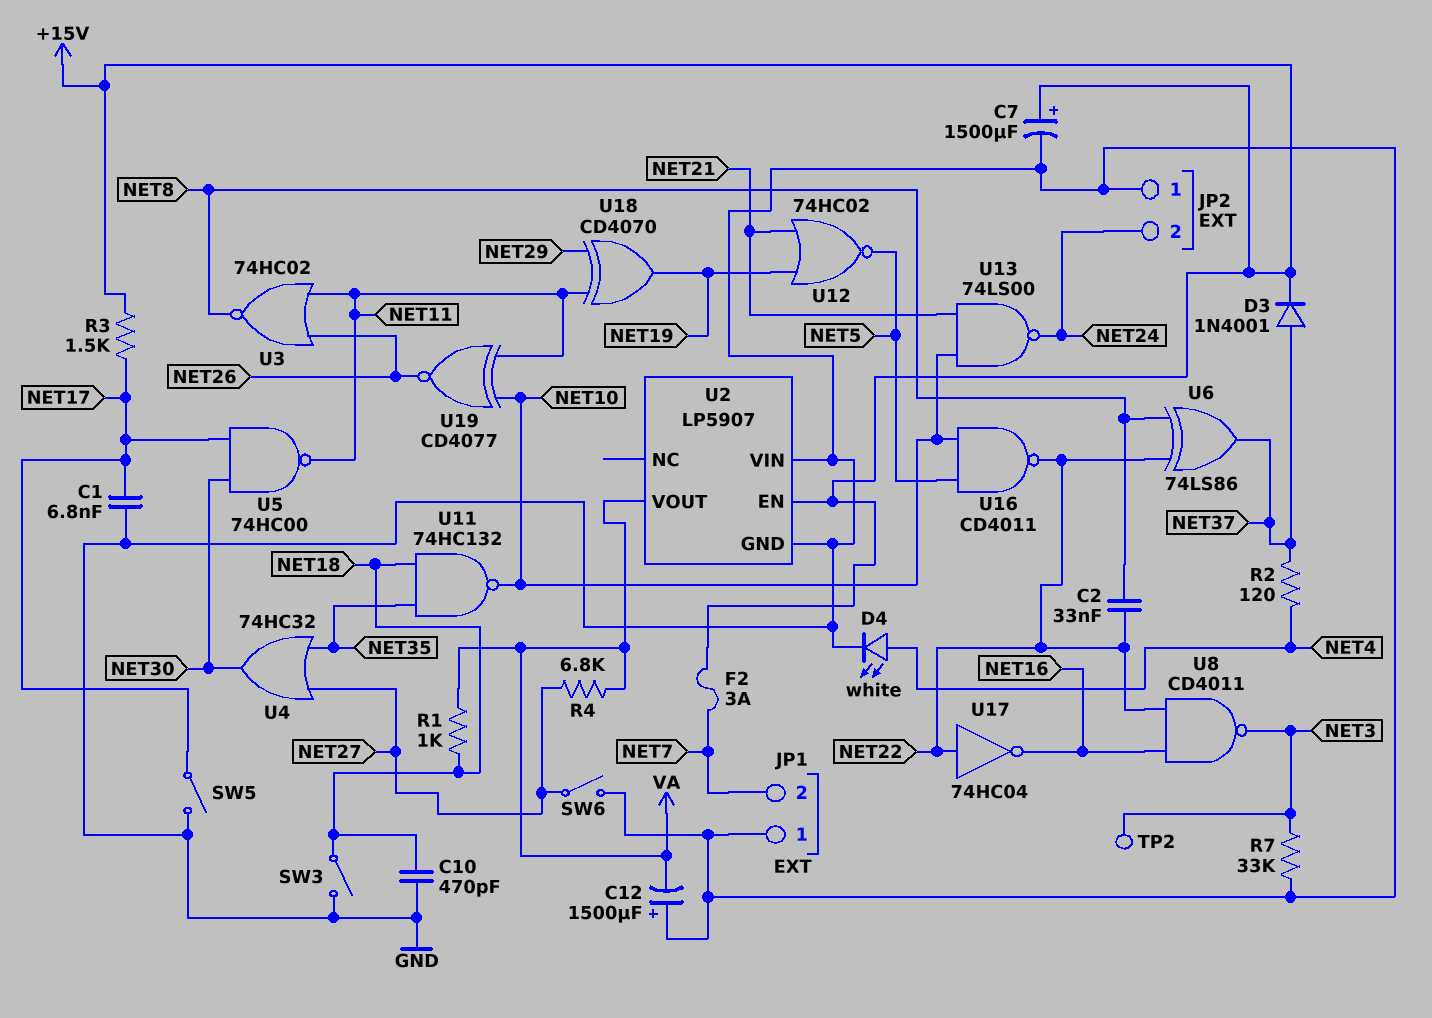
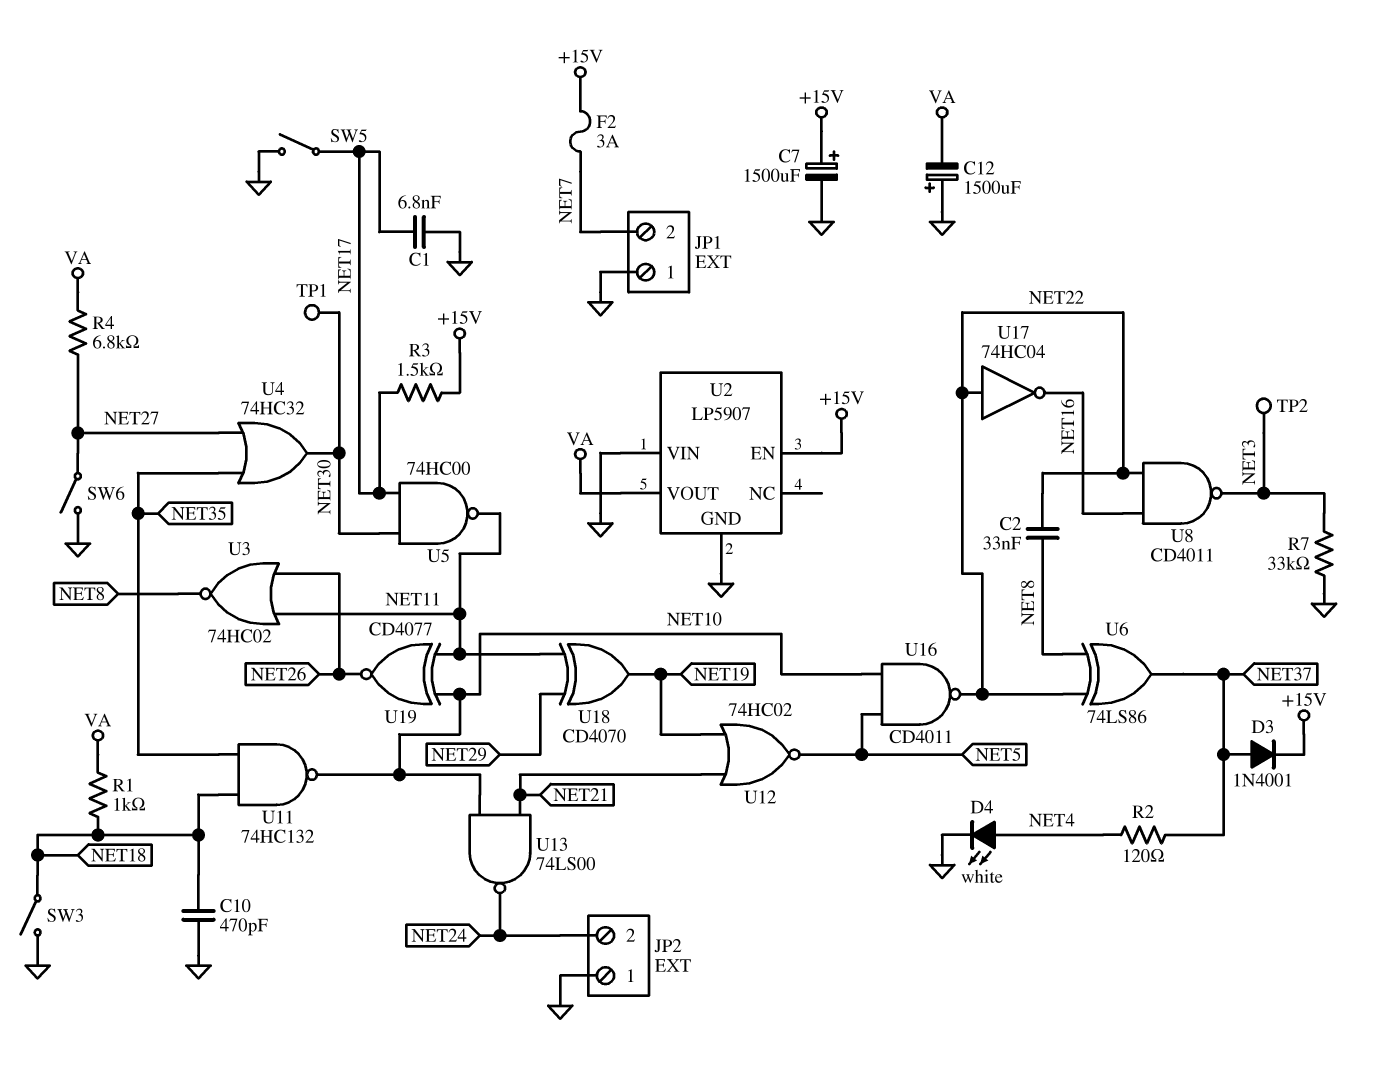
TP1: none -> test point (NET30)

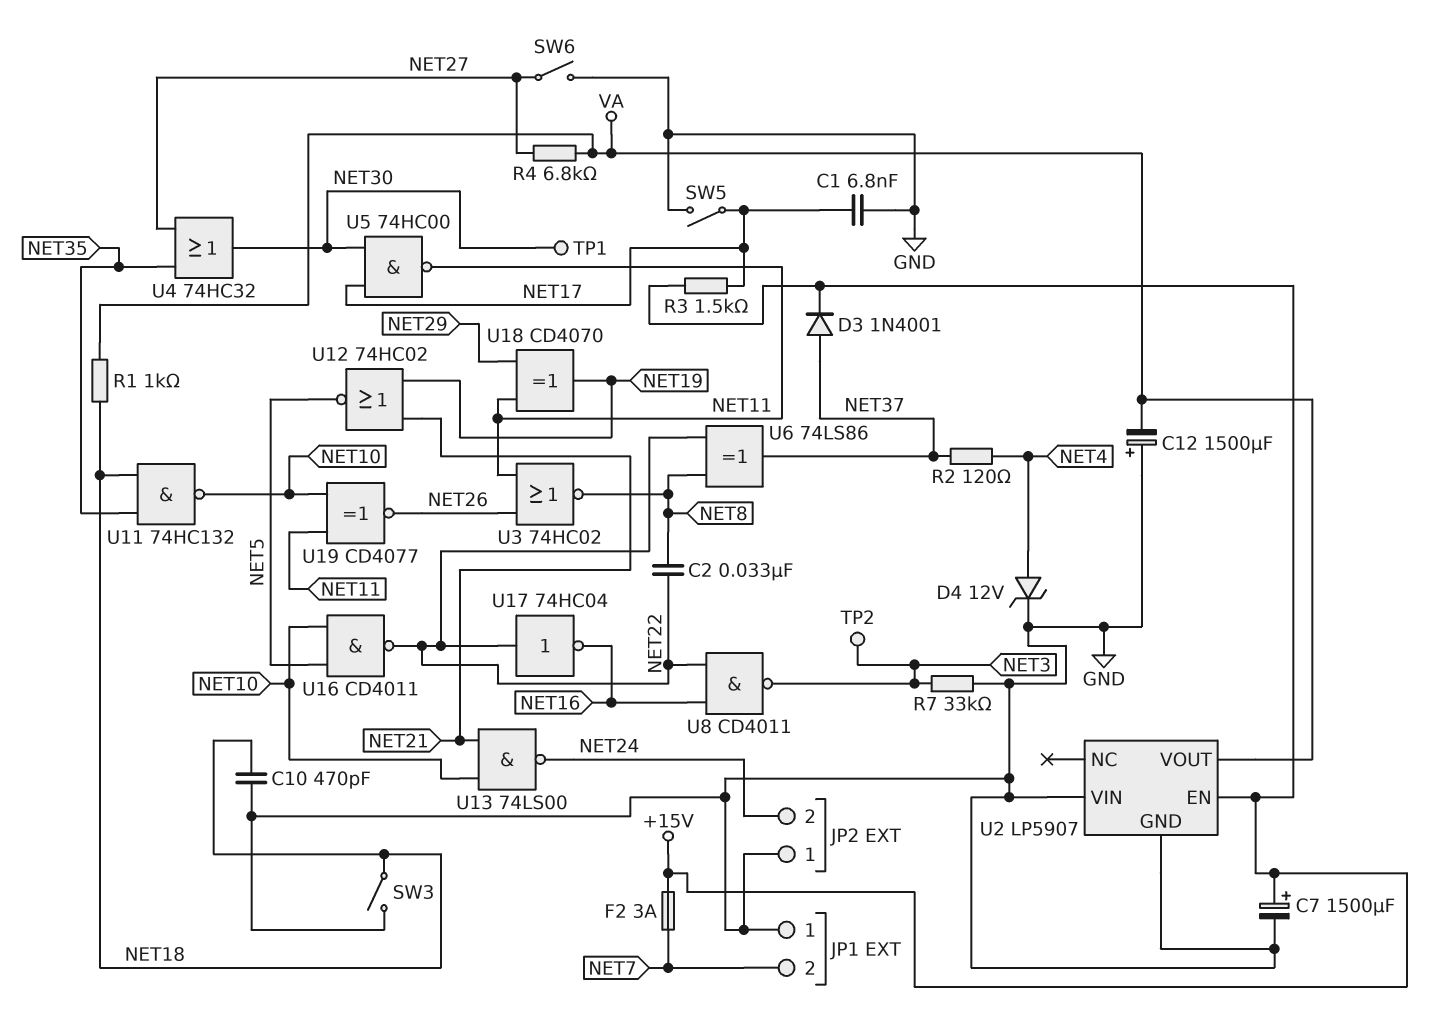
D4: LED white (A NET4, K GND) -> zener 12V (A NET4, K GND)

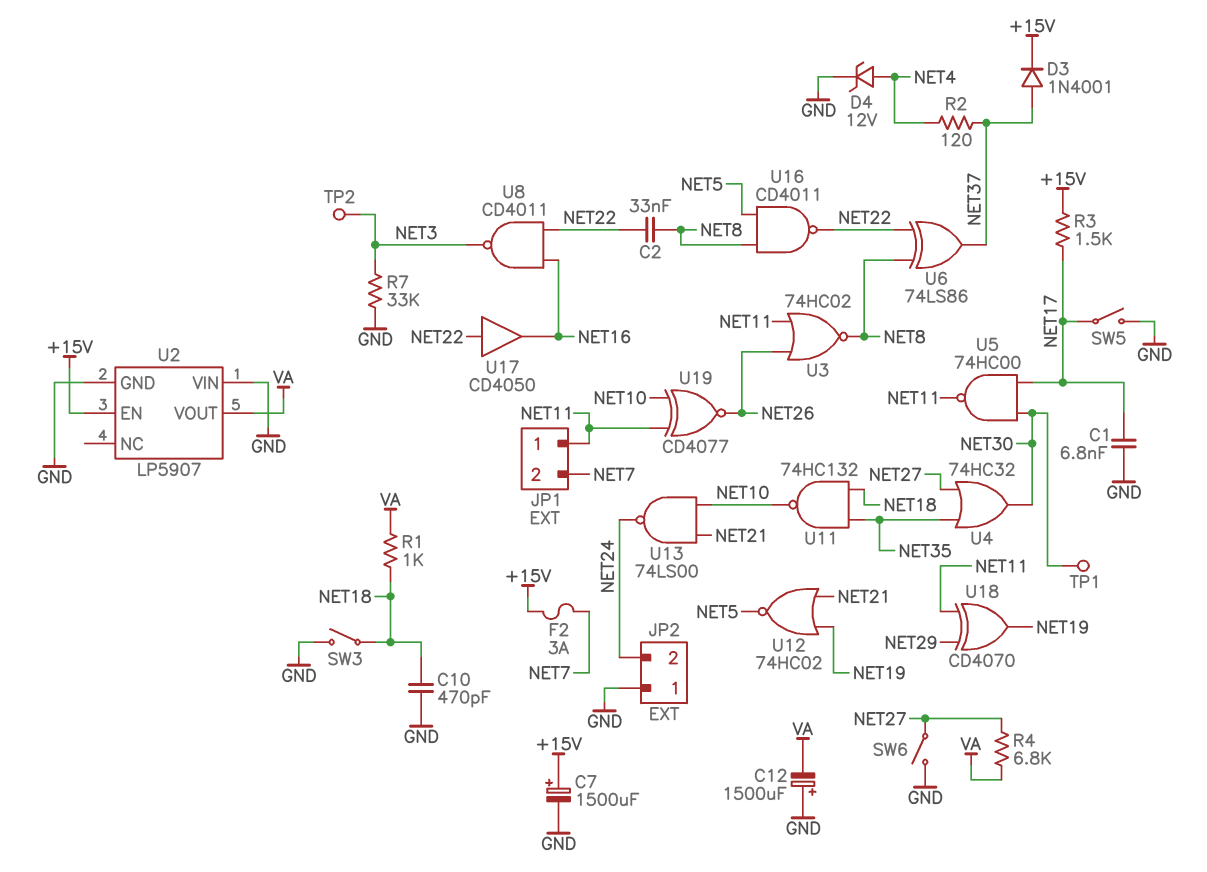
JP1 pin 1: GND -> NET11
U16: NAND CD4011 (in NET5, in NET10, out NET22) -> NAND CD4011 (in NET5, in NET8, out NET22)
U17: NOT 74HC04 (in NET22, out NET16) -> buffer CD4050 (in NET22, out NET16)

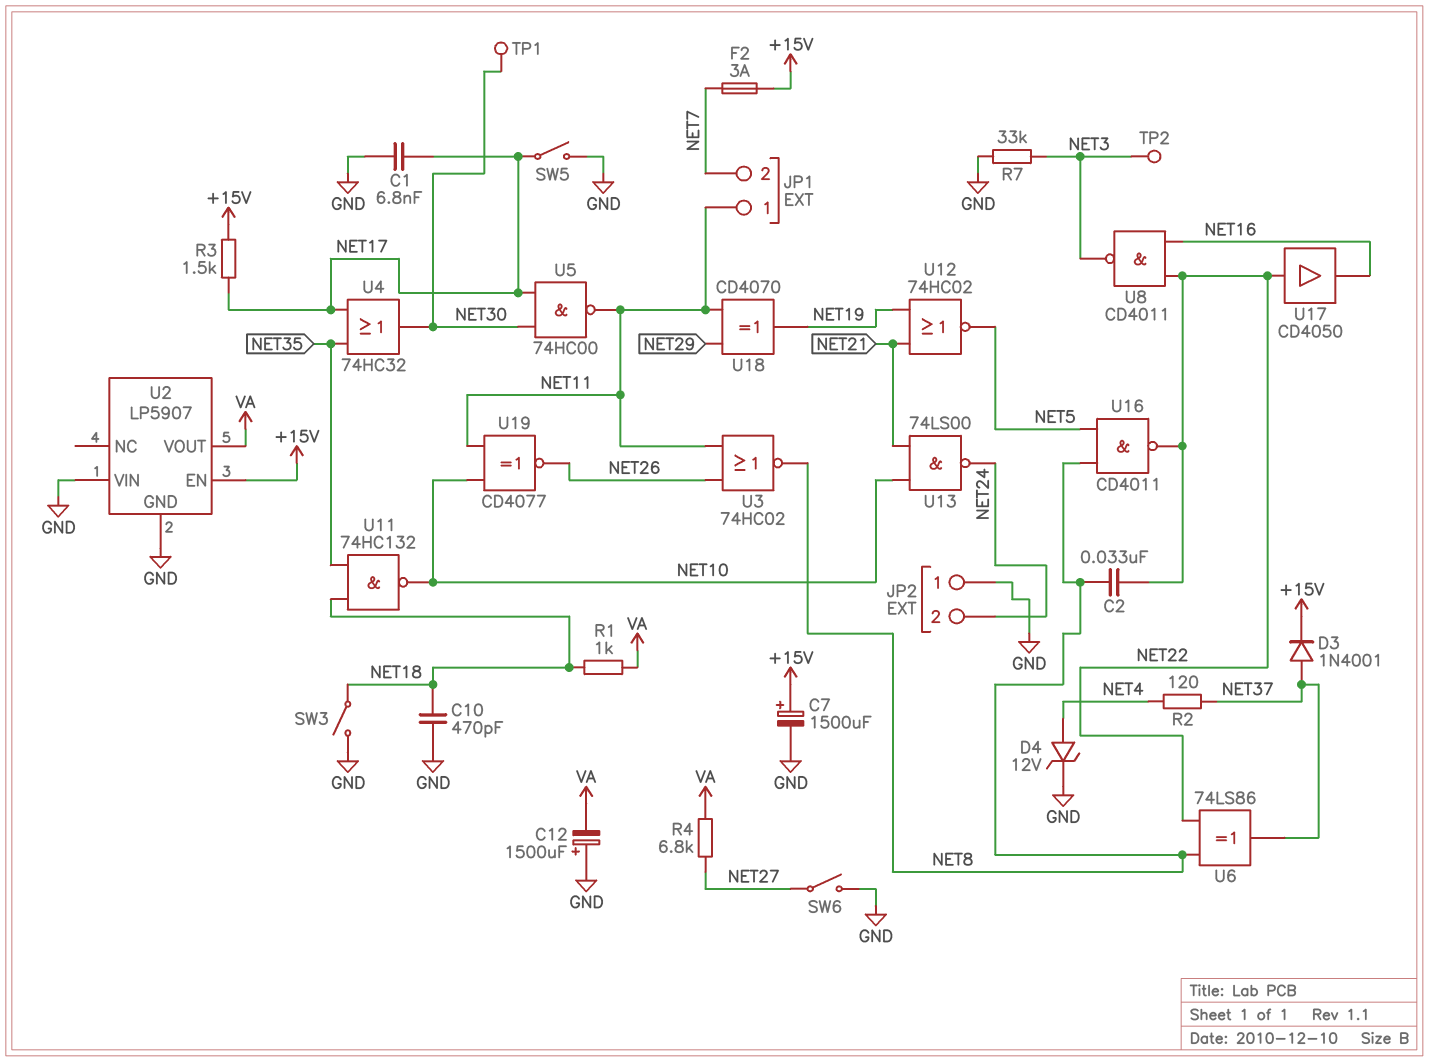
U4: OR 74HC32 (in NET27, in NET35, out NET30) -> OR 74HC32 (in NET17, in NET35, out NET30)

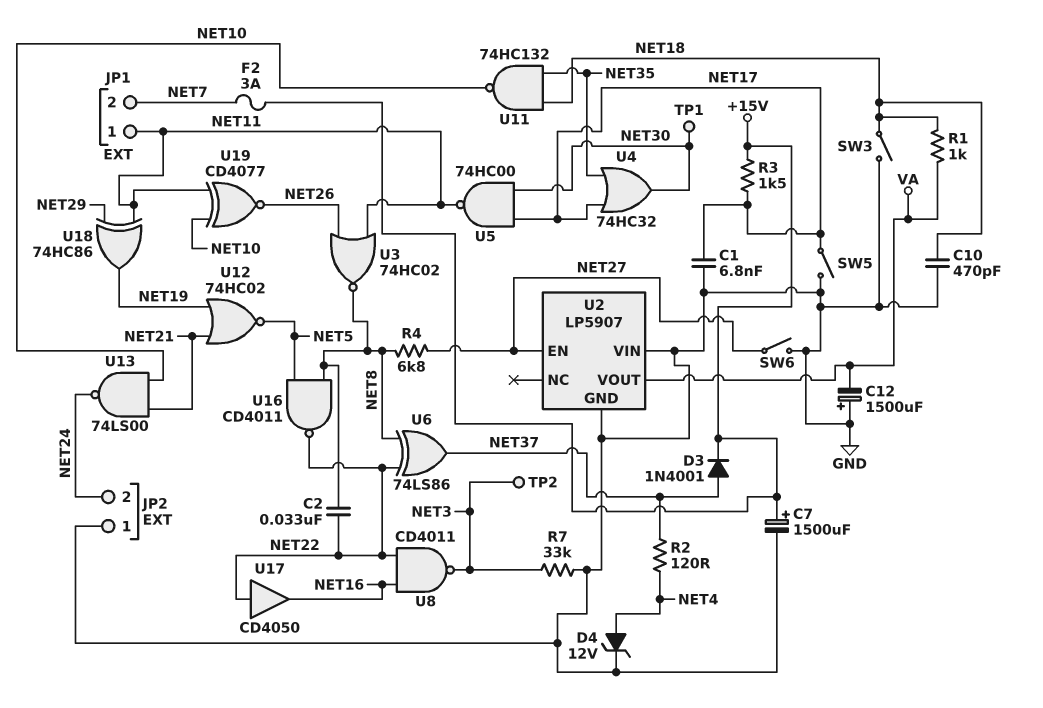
R4: 6.8k (NET27, VA) -> 6.8k (NET8, NET27)
U2 pin EN: +15V -> NET27
U18: XOR CD4070 (in NET11, in NET29, out NET19) -> XOR 74HC86 (in NET11, in NET29, out NET19)

